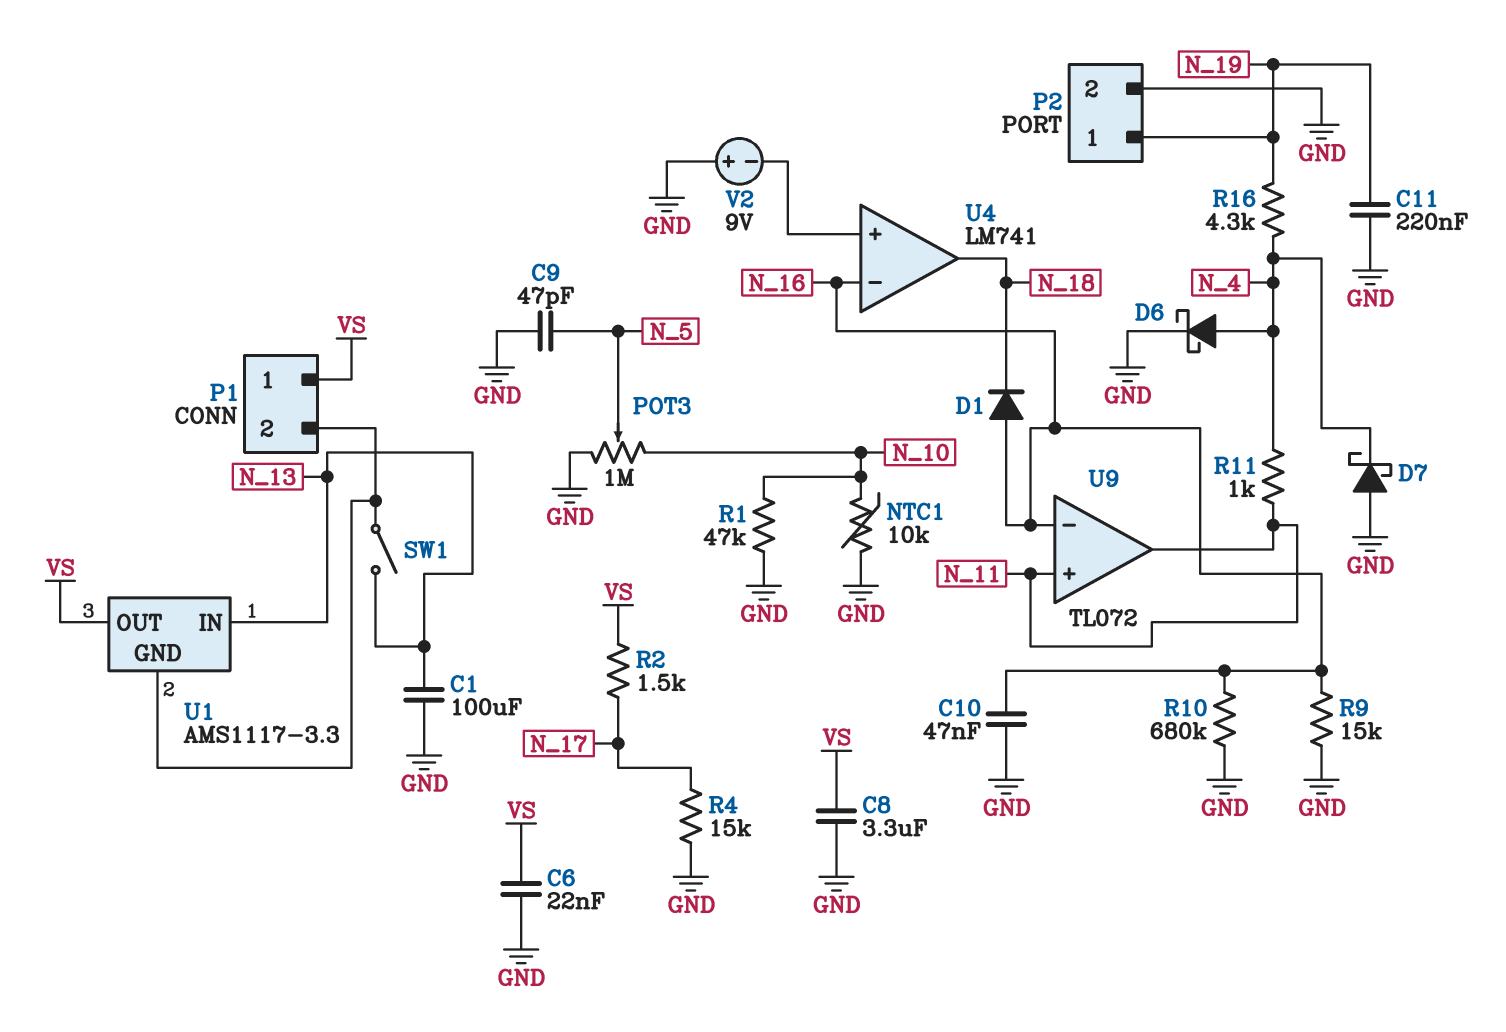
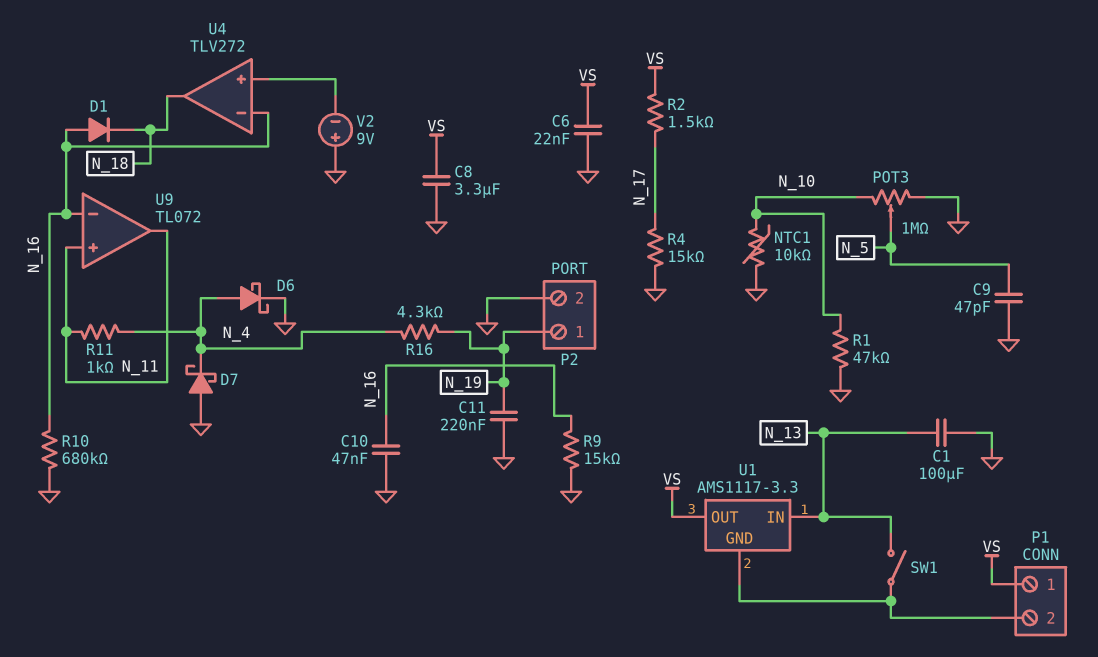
U4: LM741 -> TLV272

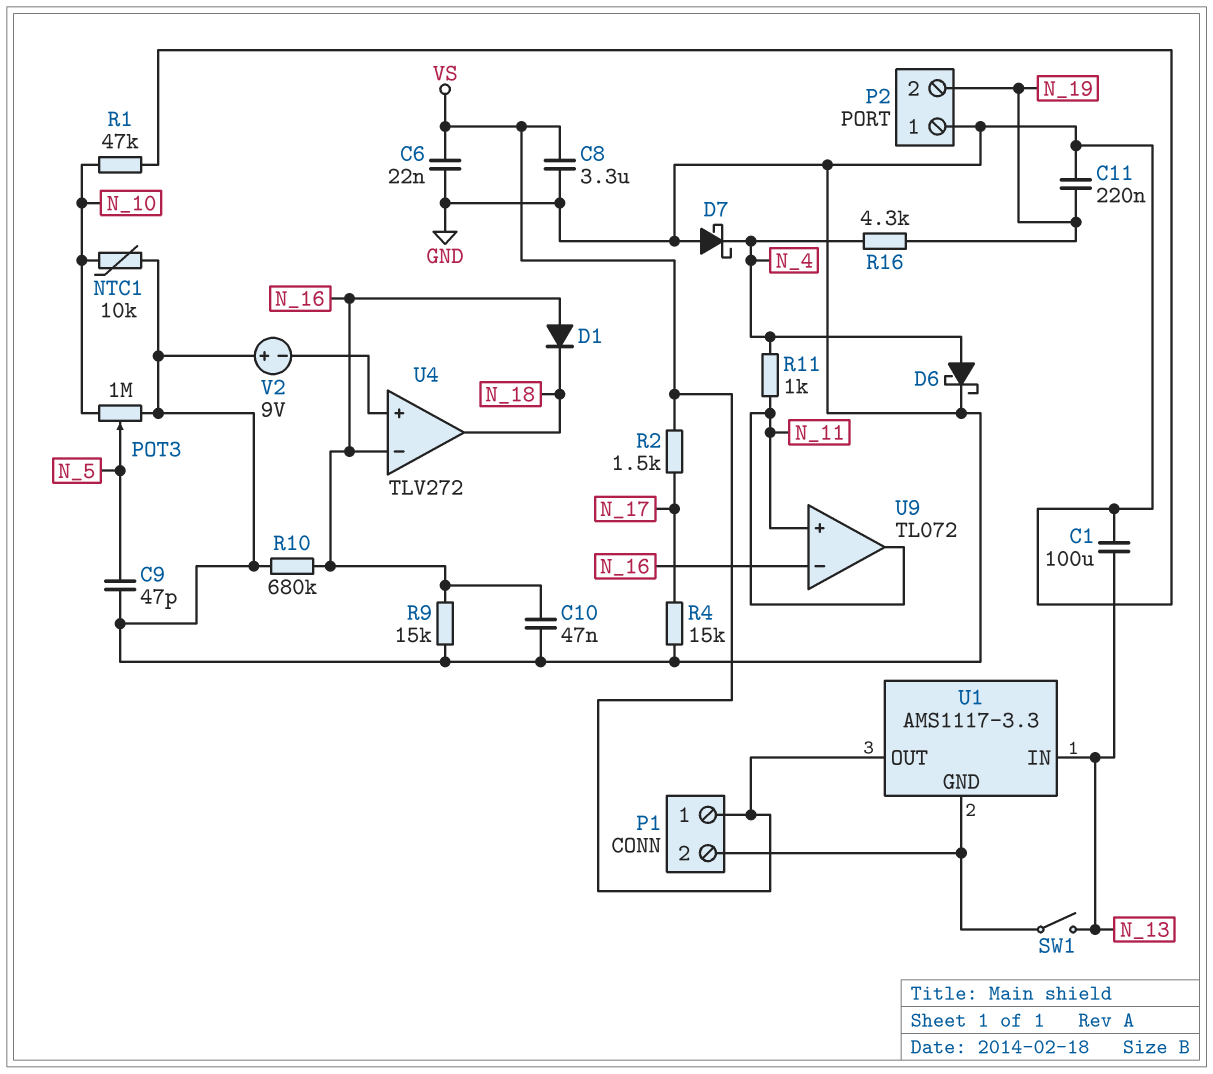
P2 pin 1: N_19 -> GND
P2 pin 2: GND -> N_19

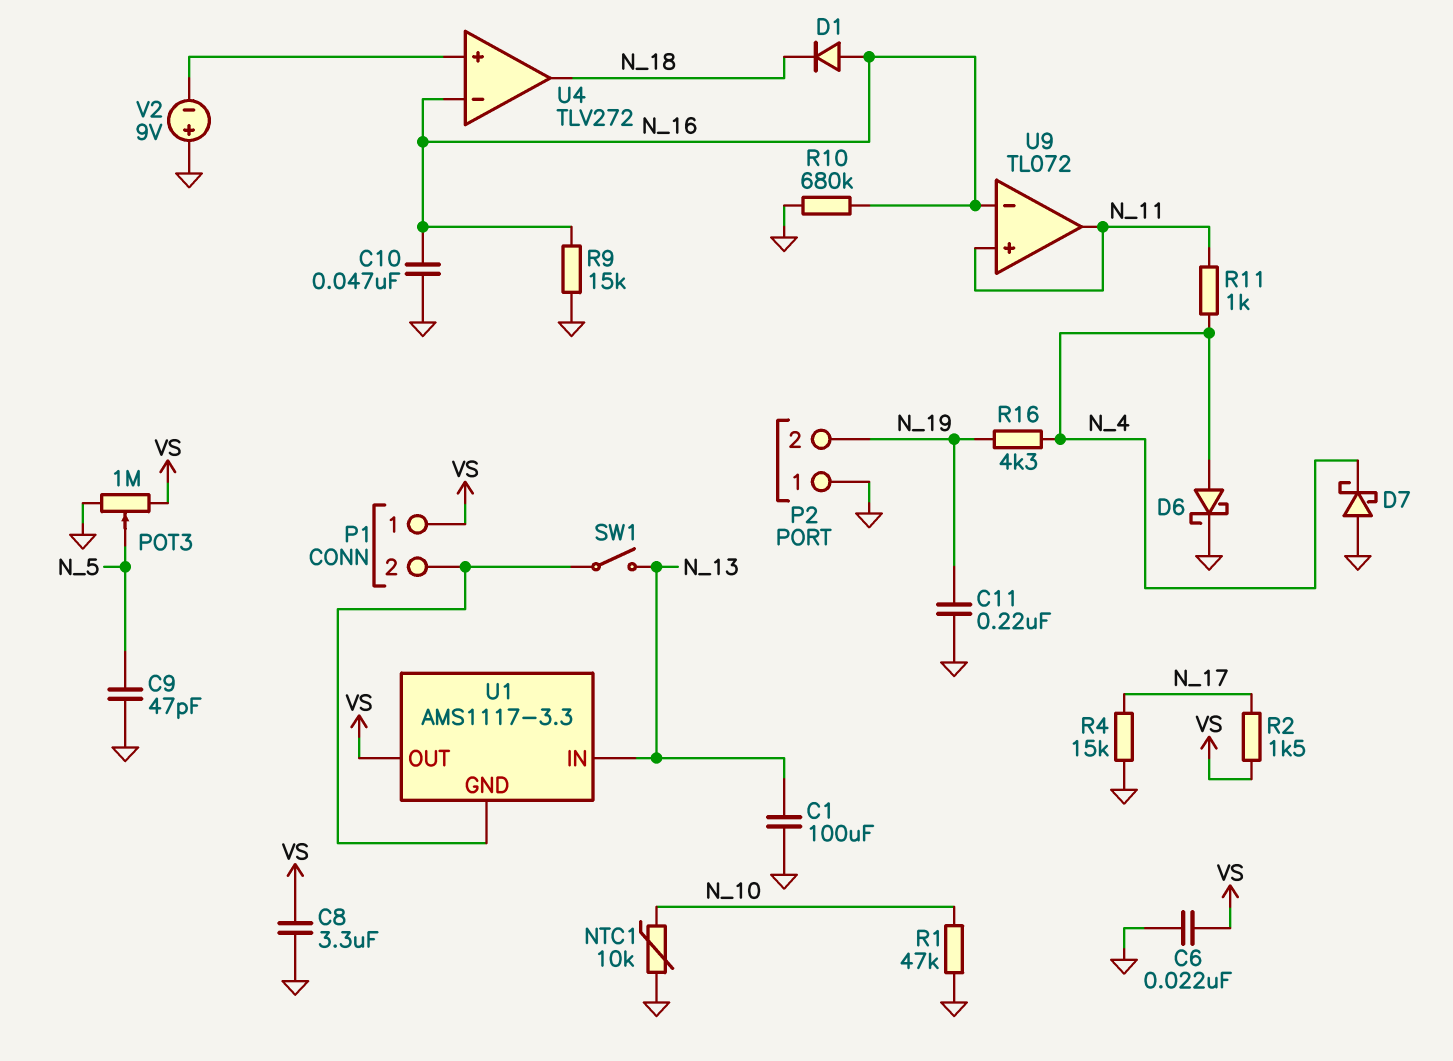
POT3: 1M (GND, N_10, wiper N_5) -> 1M (GND, VS, wiper N_5)

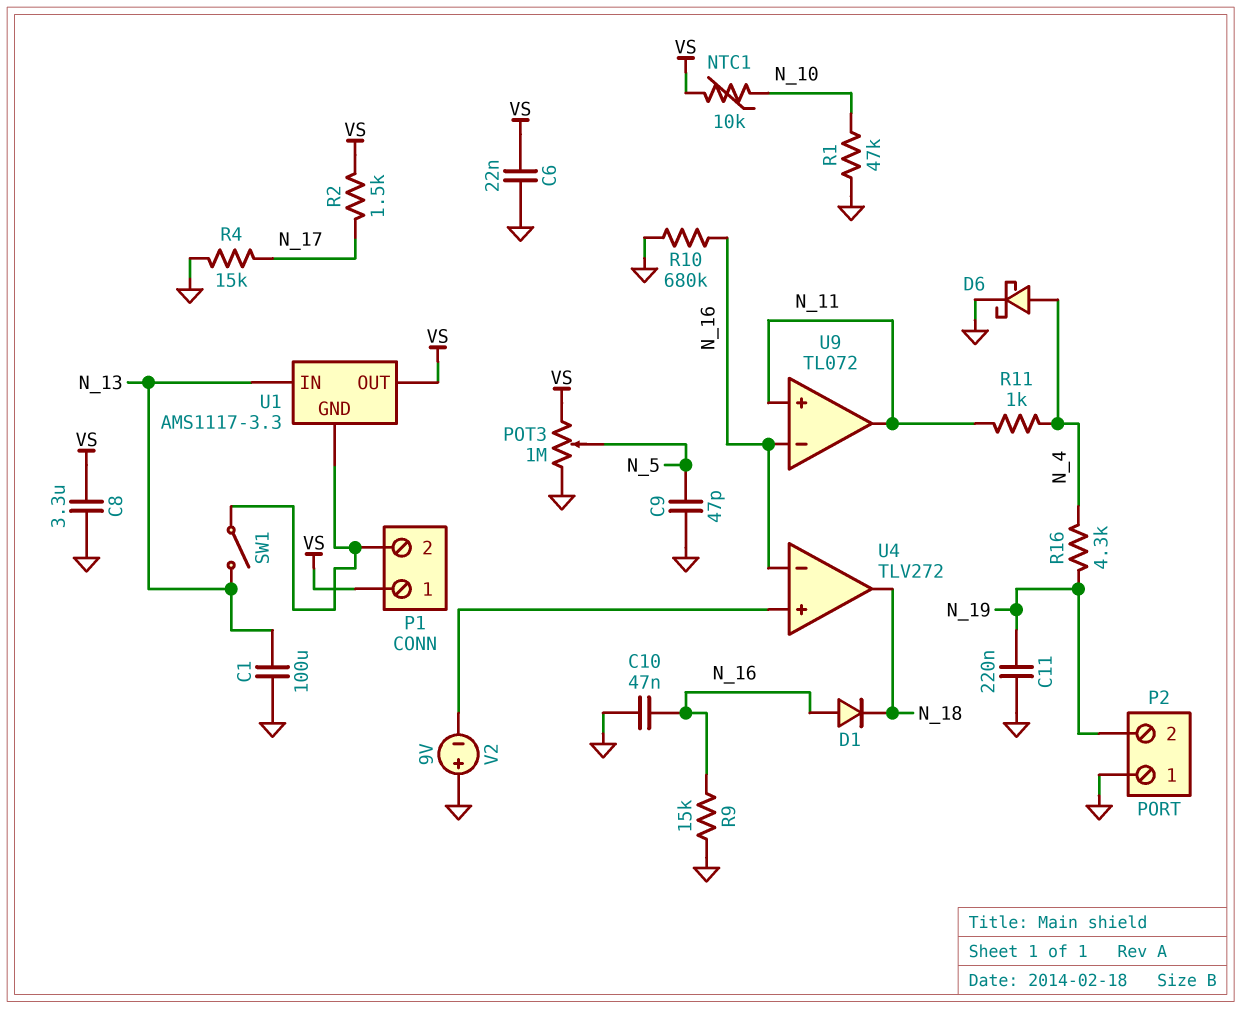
D7: schottky (A GND, K N_4) -> none
NTC1: 10k (GND, N_10) -> 10k (N_10, VS)

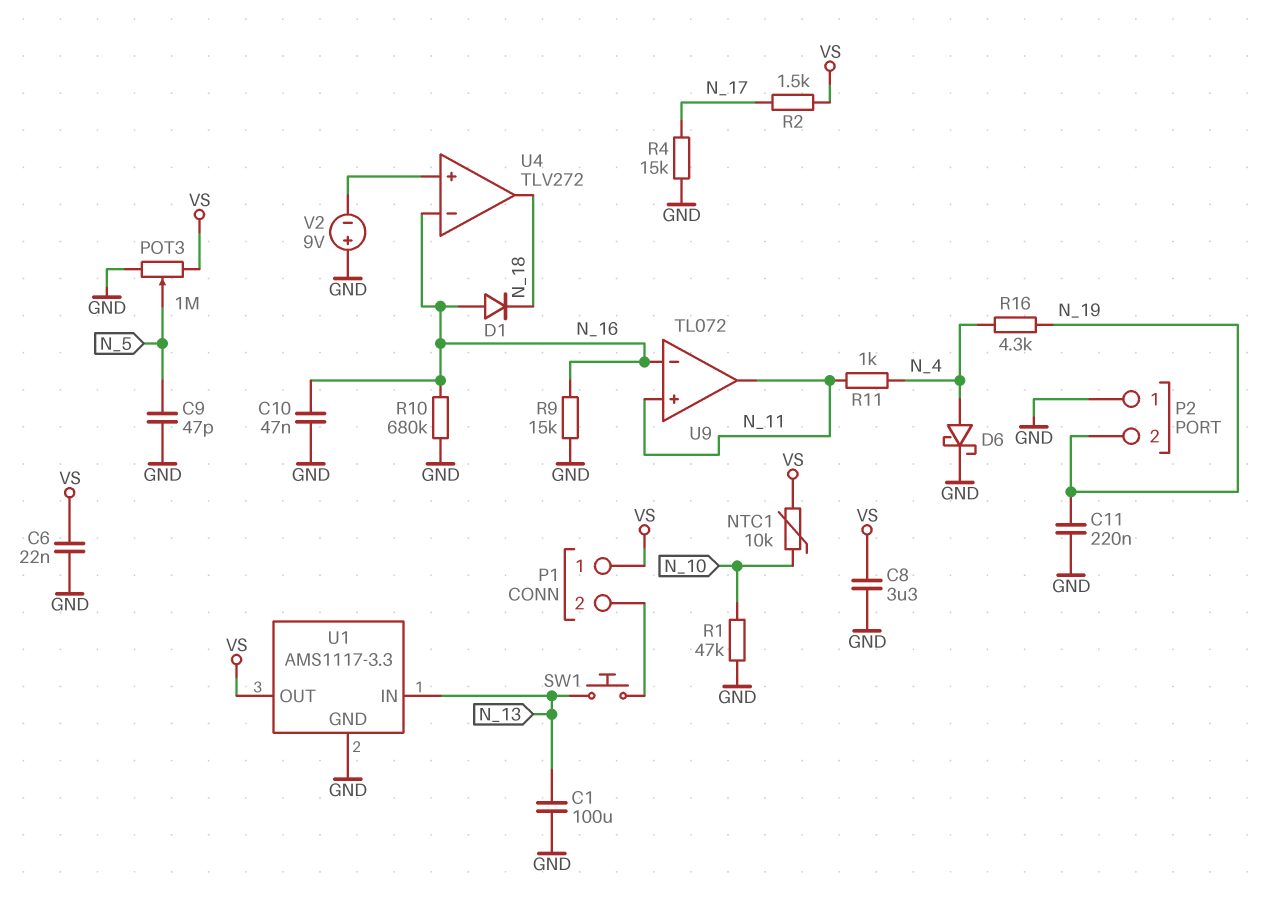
SW1: switch (N_13, P1/2) -> button (N_13, P1/2)
U1 pin GND: P1/2 -> GND

